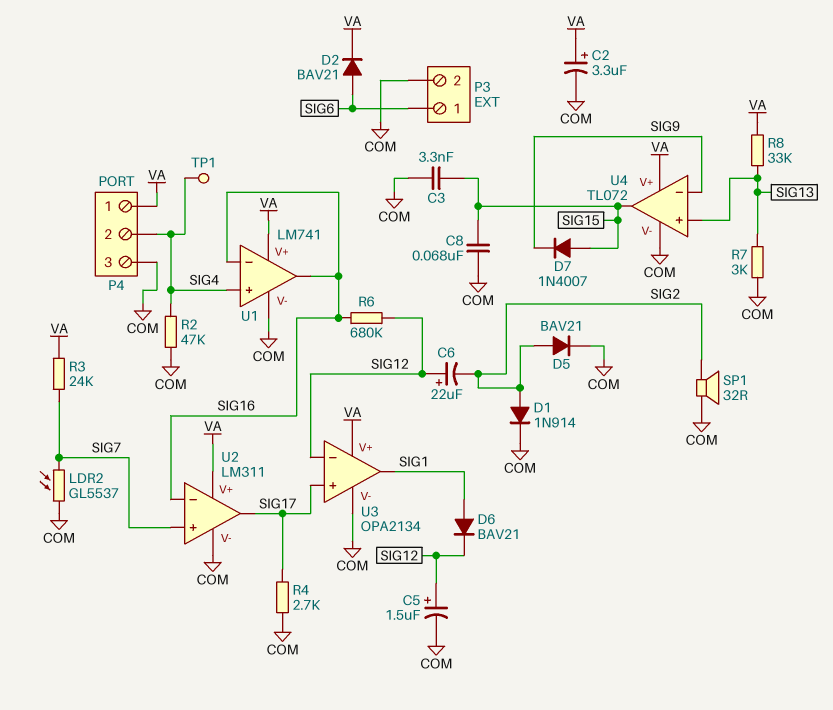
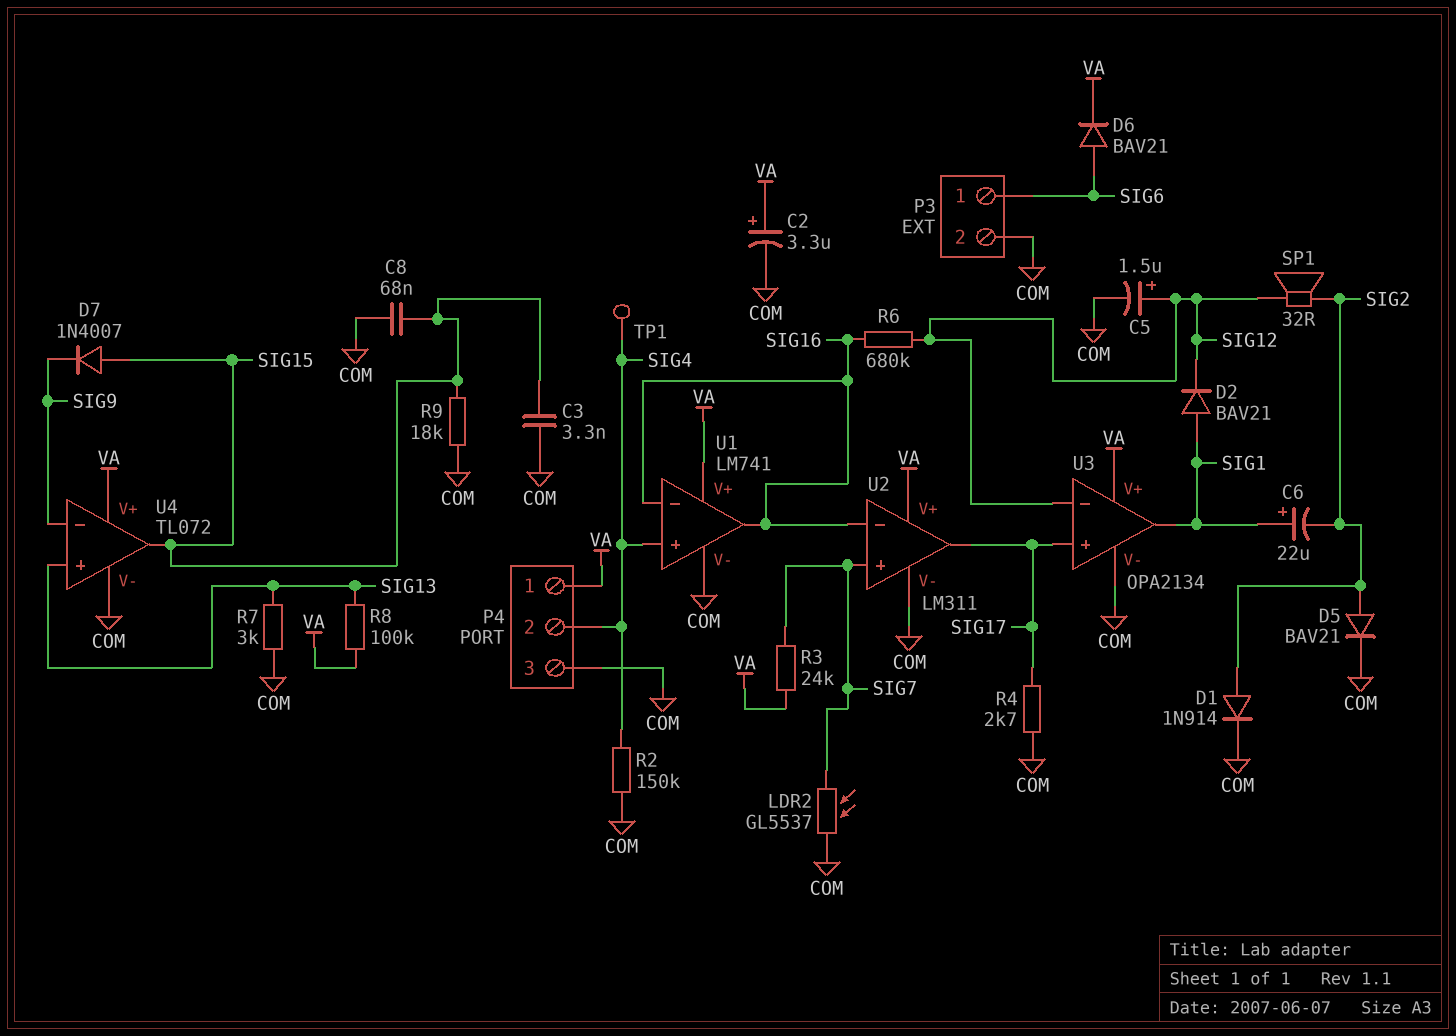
C6: 22uF (plus SIG12, minus SIG2) -> 22uF (plus SIG1, minus SIG2)
D2: diode BAV21 (A SIG6, K VA) -> diode BAV21 (A SIG1, K SIG12)
D6: diode BAV21 (A SIG1, K SIG12) -> diode BAV21 (A SIG6, K VA)
R2: 47k (COM, SIG4) -> 150k (COM, SIG4)
R8: 33k (SIG13, VA) -> 100k (SIG13, VA)
R9: none -> 18k (COM, SIG15)
SP1: speaker 32R (COM, SIG2) -> speaker 32R (SIG2, SIG12)

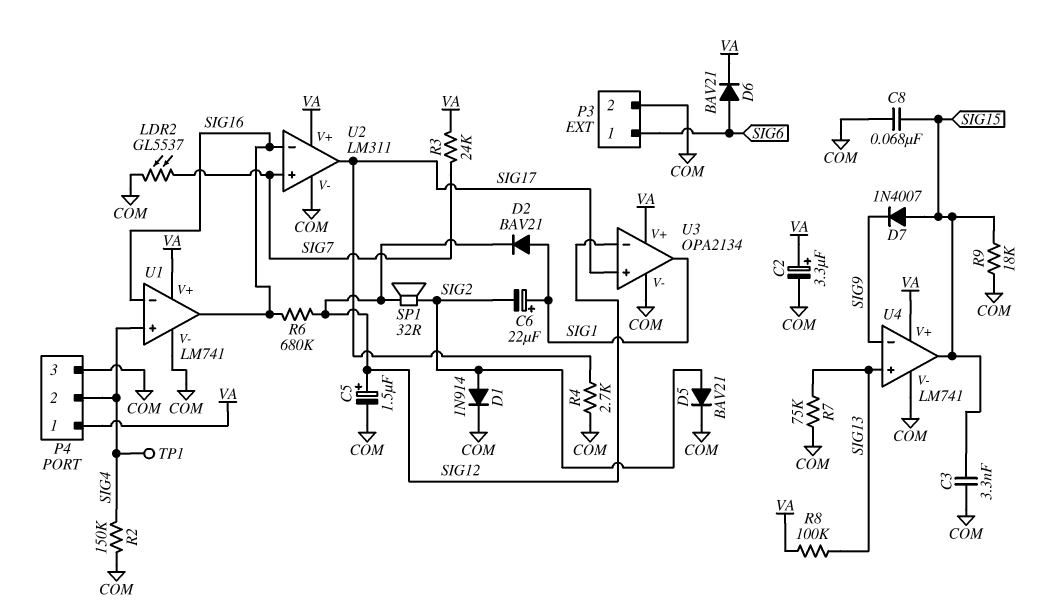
R7: 3k (COM, SIG13) -> 75k (COM, SIG13)
U4: TL072 -> LM741

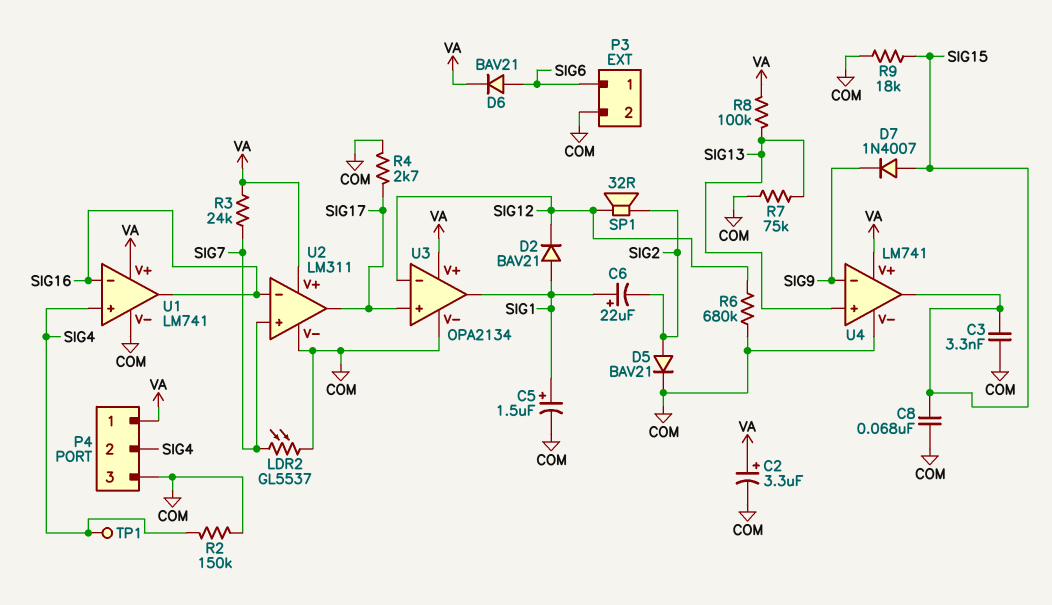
C5: 1.5uF (plus SIG12, minus COM) -> 1.5uF (plus SIG1, minus COM)
D1: diode 1N914 (A SIG2, K COM) -> none
R6: 680k (SIG12, SIG16) -> 680k (COM, SIG12)

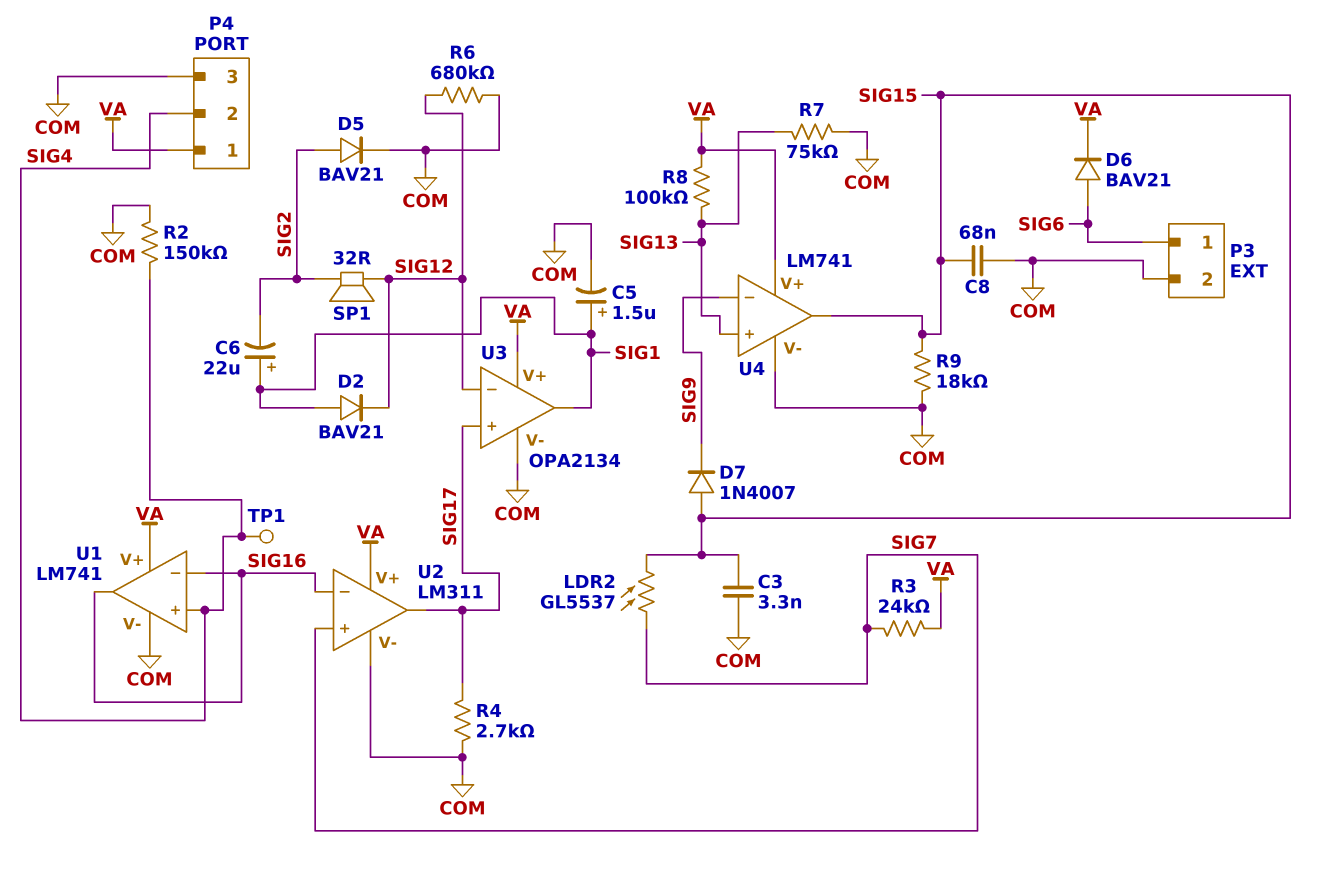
C2: 3.3uF (plus VA, minus COM) -> none
LDR2: GL5537 (COM, SIG7) -> GL5537 (SIG7, SIG15)

